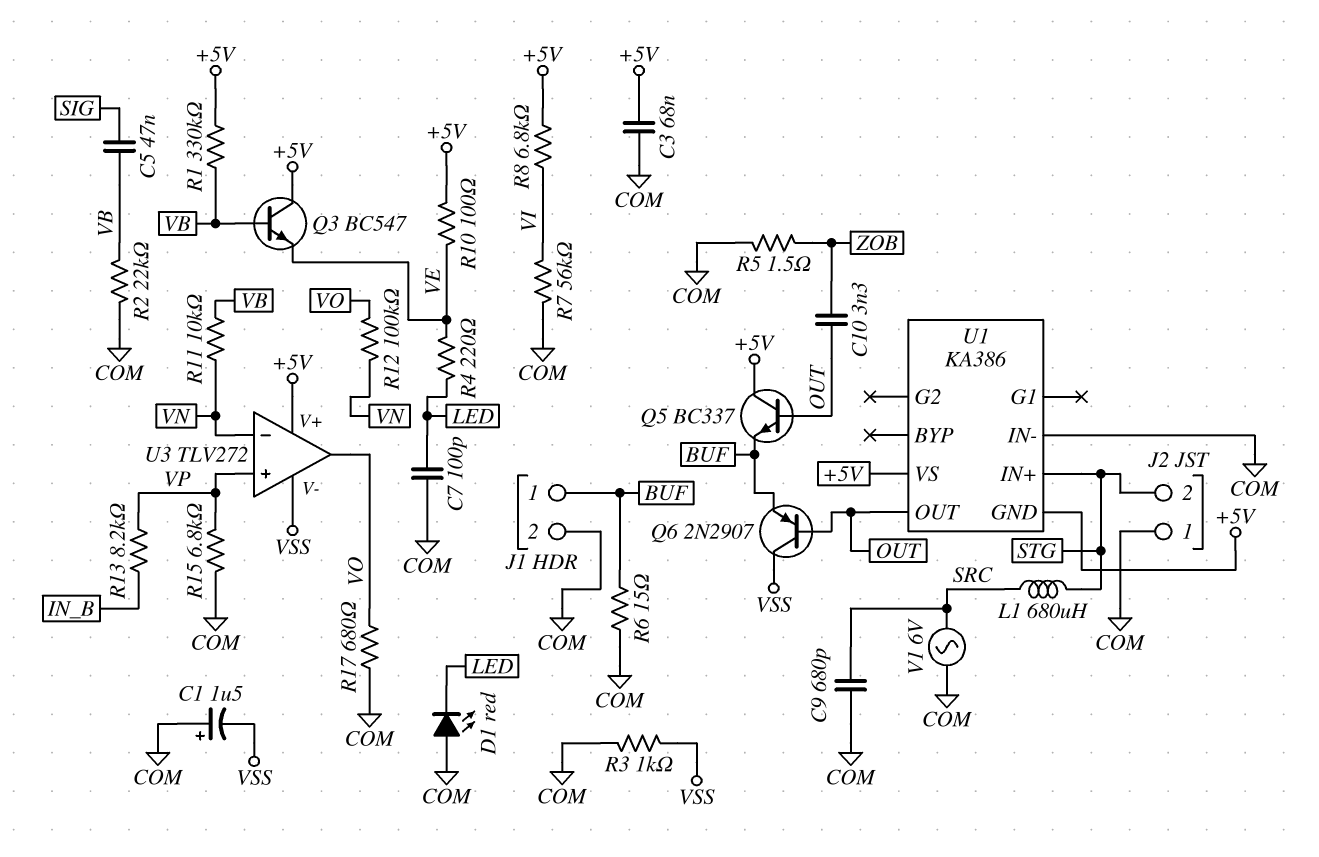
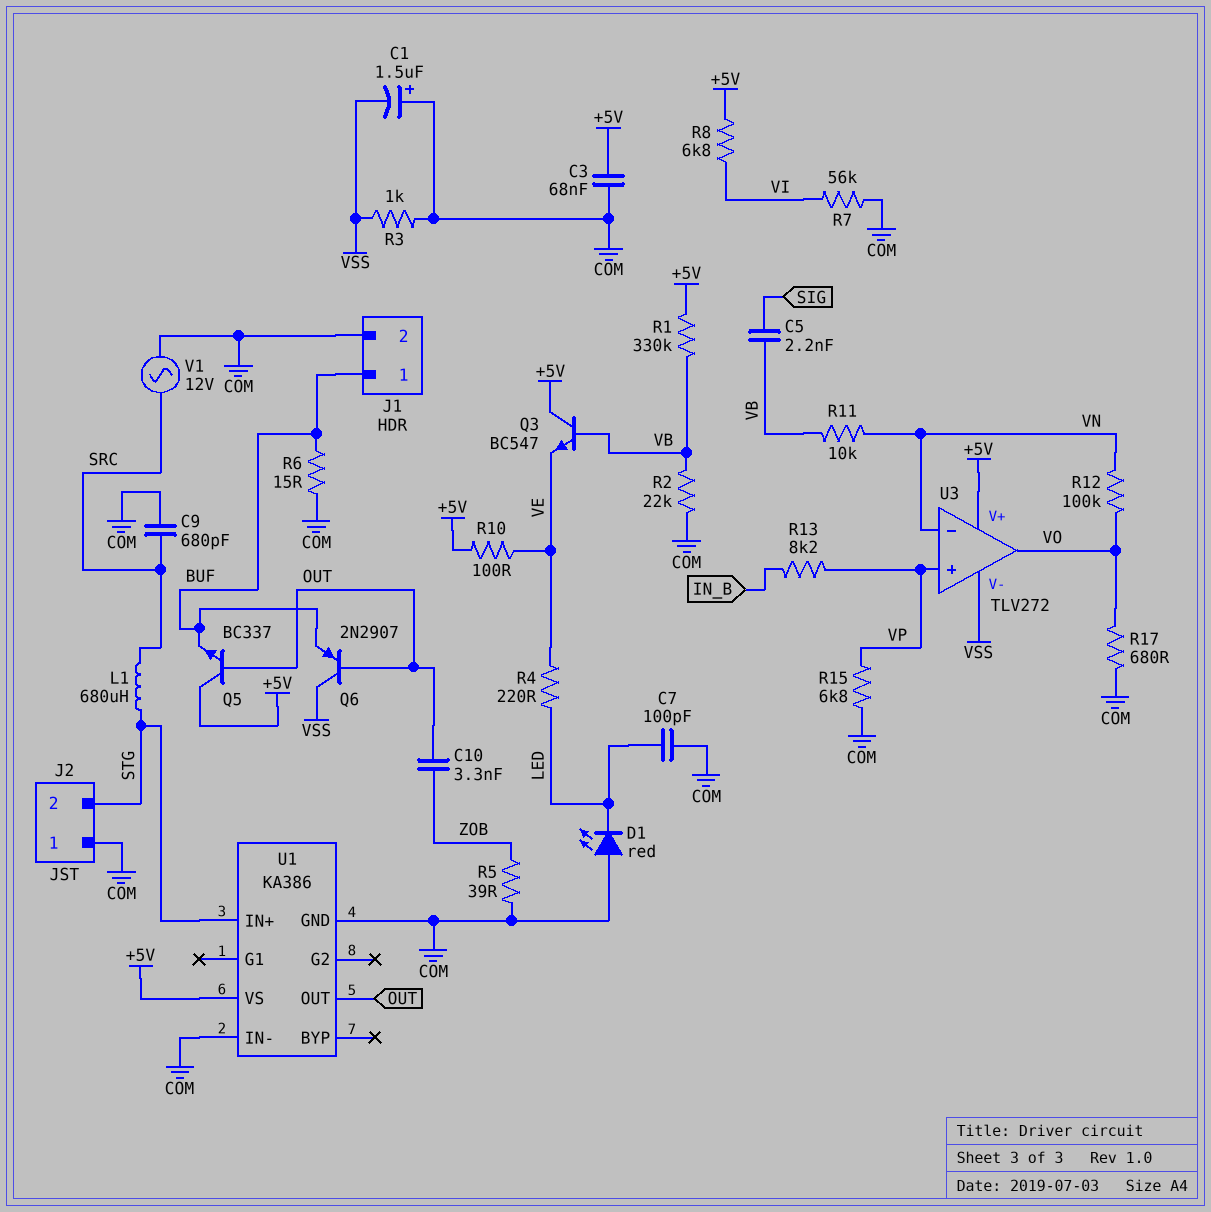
C5: 47nF (SIG, VB) -> 2.2nF (SIG, VB)
R5: 1.5 (COM, ZOB) -> 39 (COM, ZOB)
U1 pin GND: +5V -> COM
V1: AC 6V (COM, SRC) -> AC 12V (COM, SRC)

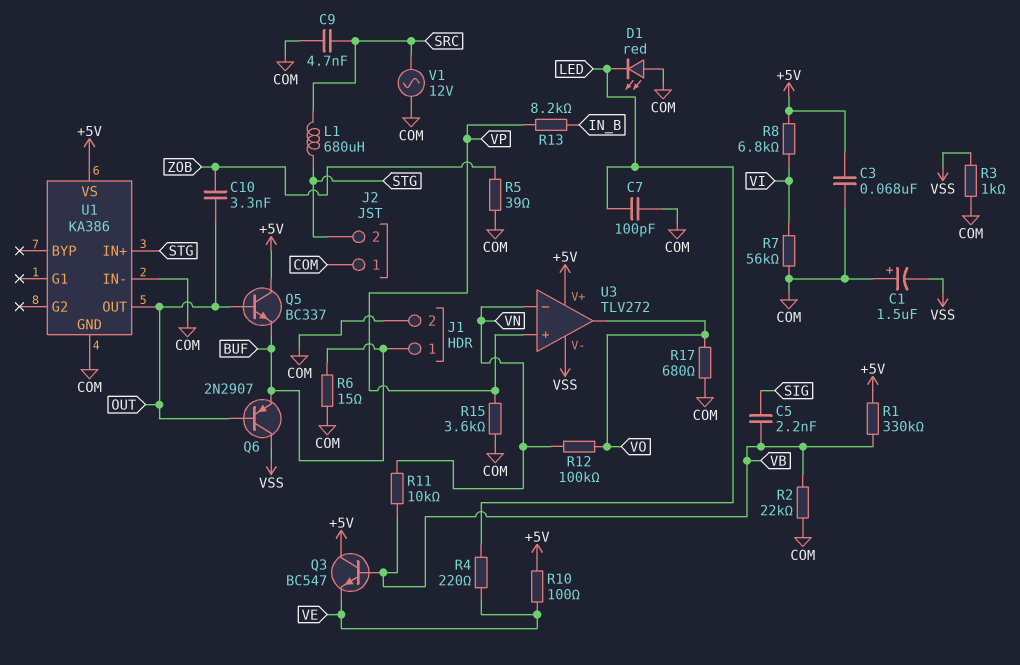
C9: 680pF (COM, SRC) -> 4.7nF (COM, SRC)
R15: 6.8k (COM, VP) -> 3.6k (COM, VP)

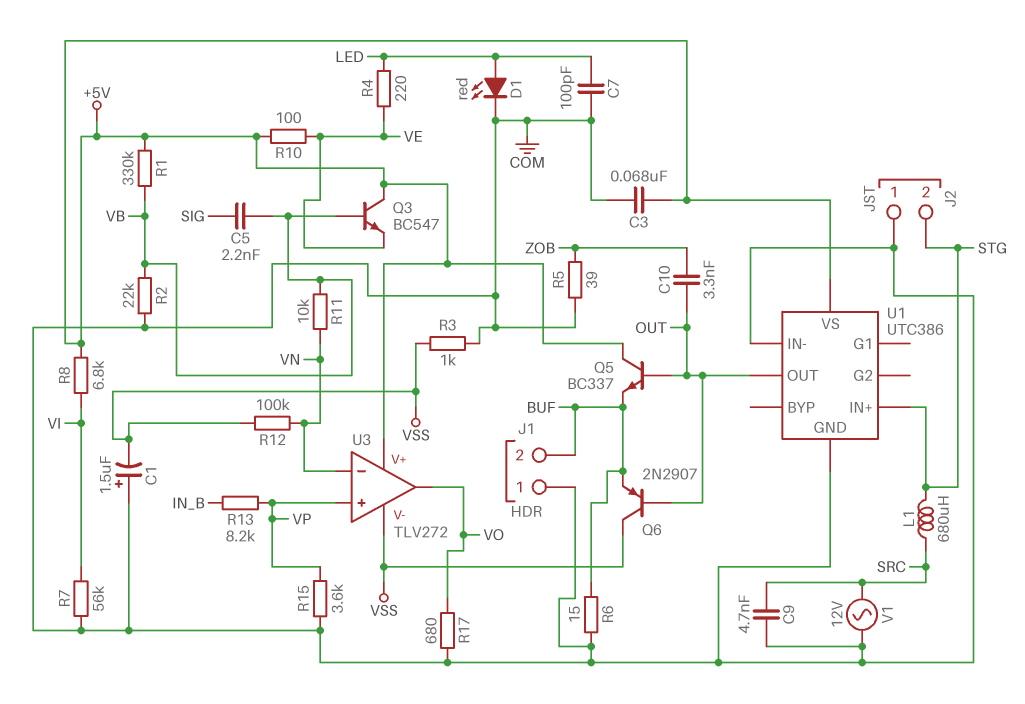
D1: LED red (A COM, K LED) -> LED red (A LED, K COM)
J1 pin 1: BUF -> COM
J1 pin 2: COM -> BUF
R12: 100k (VN, VO) -> 100k (VN, VSS)
U1: KA386 -> UTC386

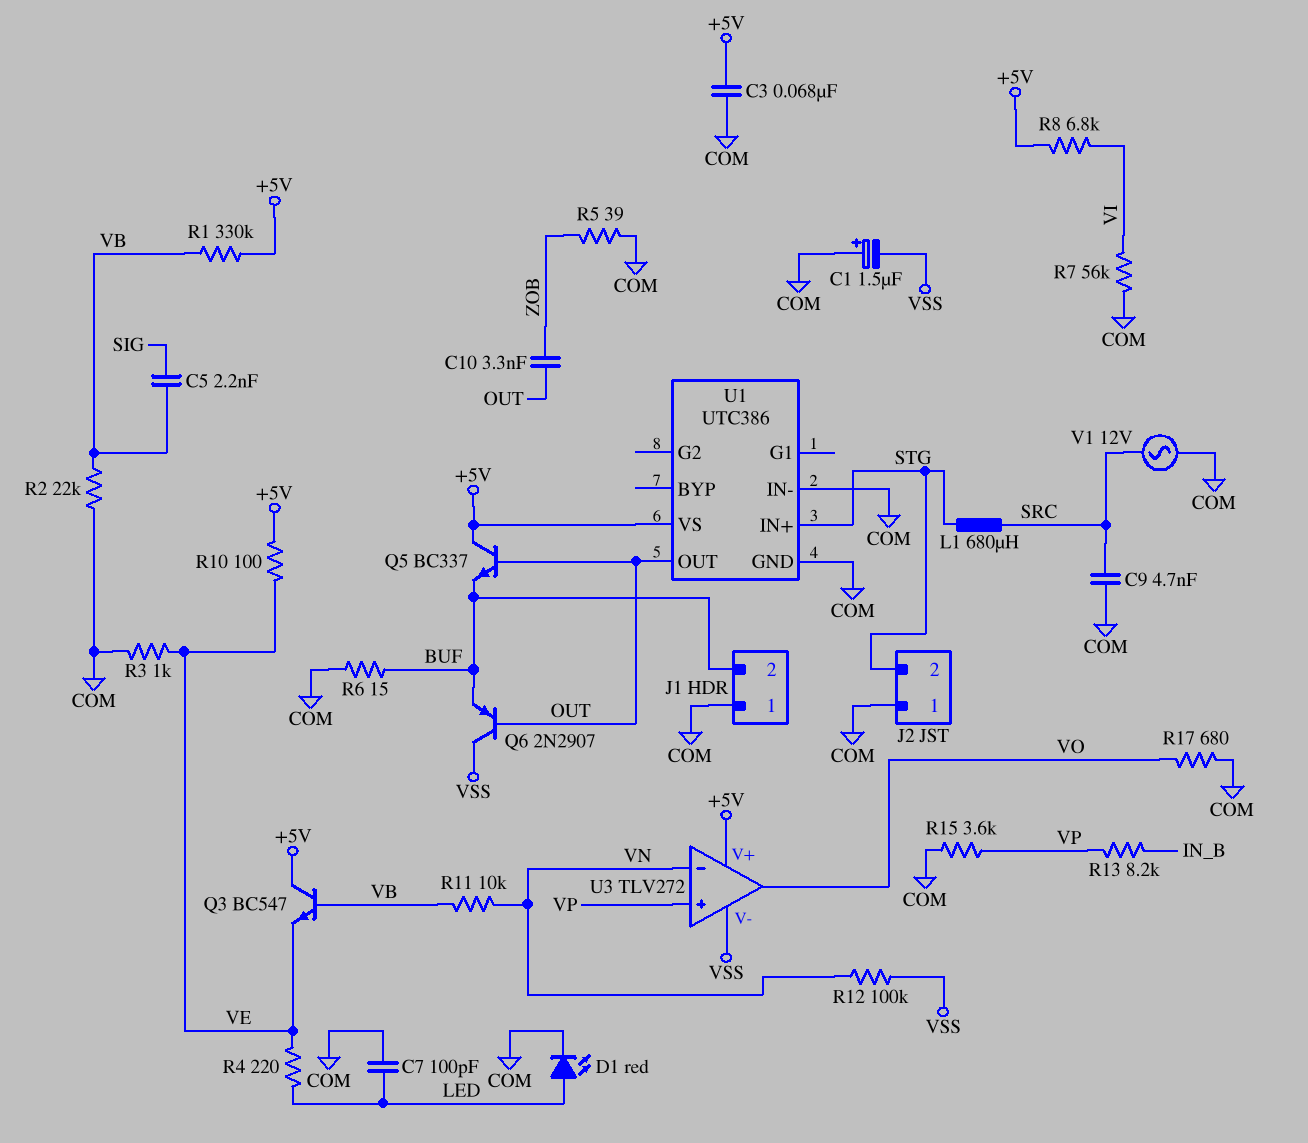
R3: 1k (COM, VSS) -> 1k (COM, VE)

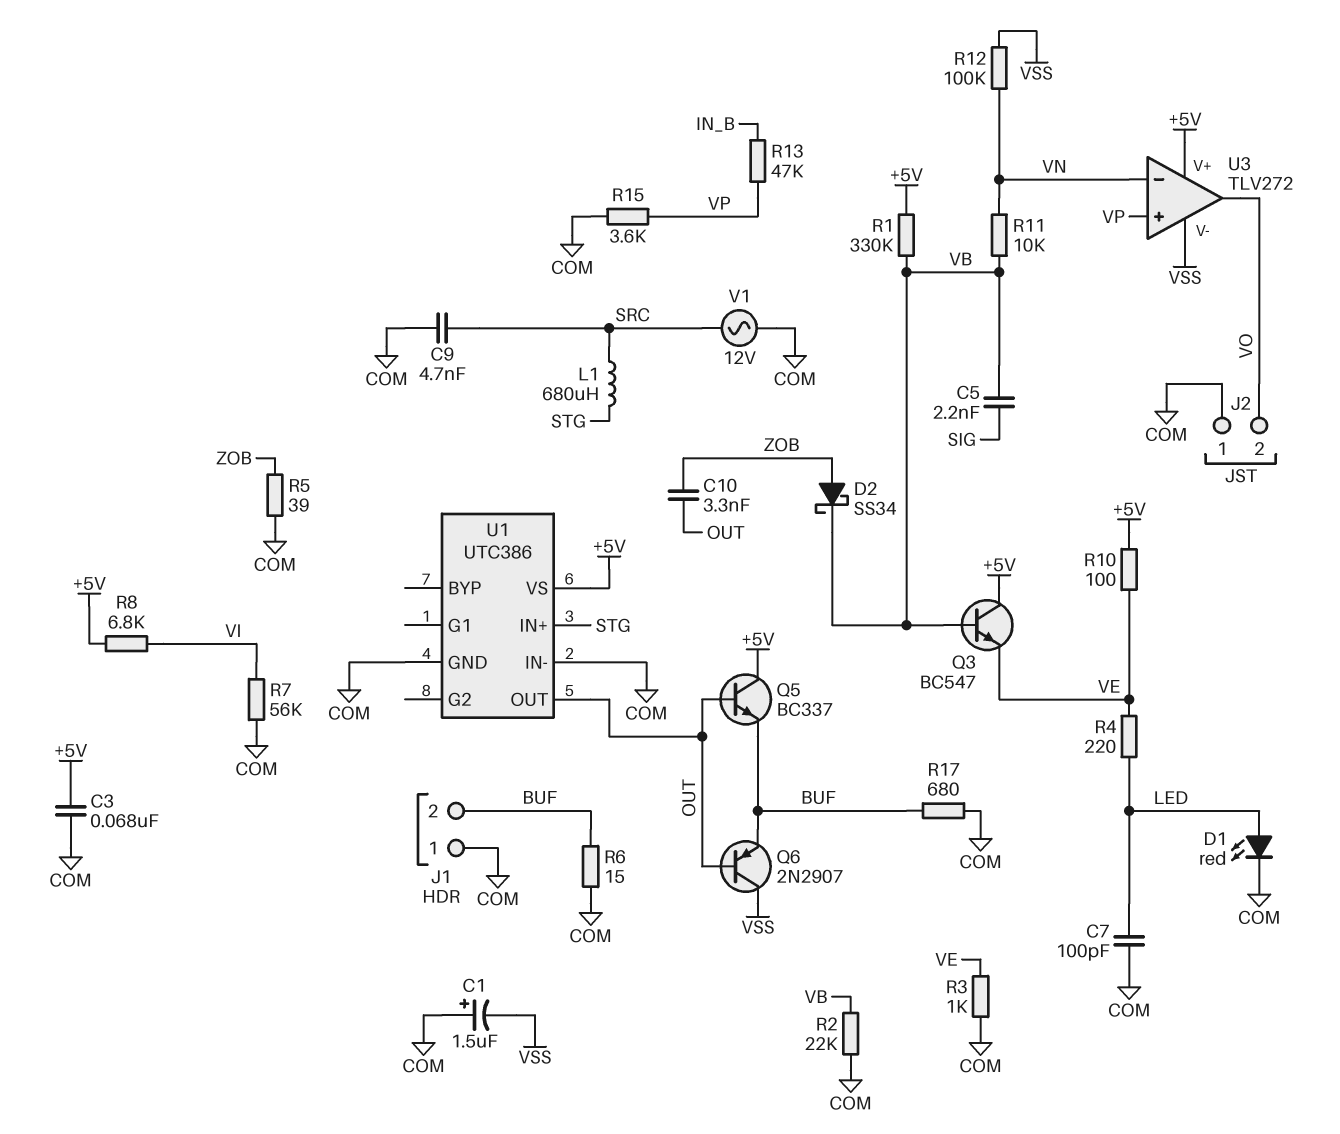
D2: none -> schottky SS34 (A ZOB, K VB)
J2 pin 2: STG -> VO
R13: 8.2k (IN_B, VP) -> 47k (IN_B, VP)
R17: 680 (COM, VO) -> 680 (BUF, COM)

